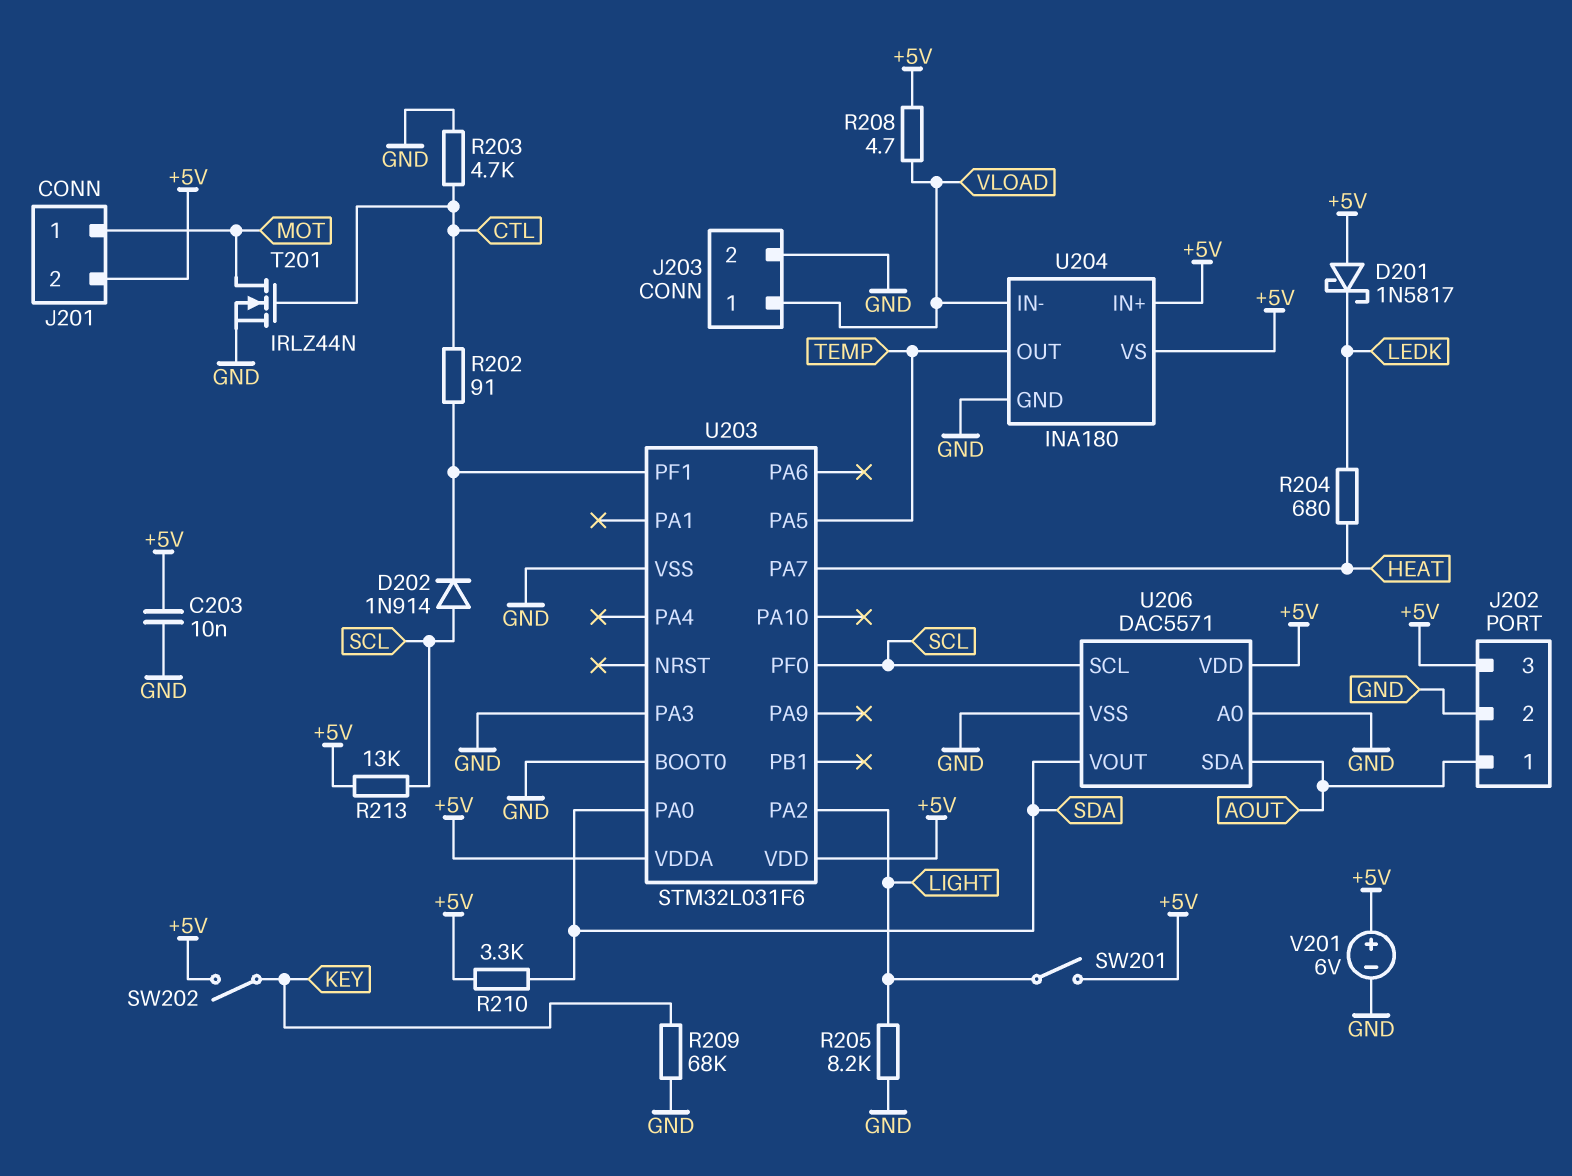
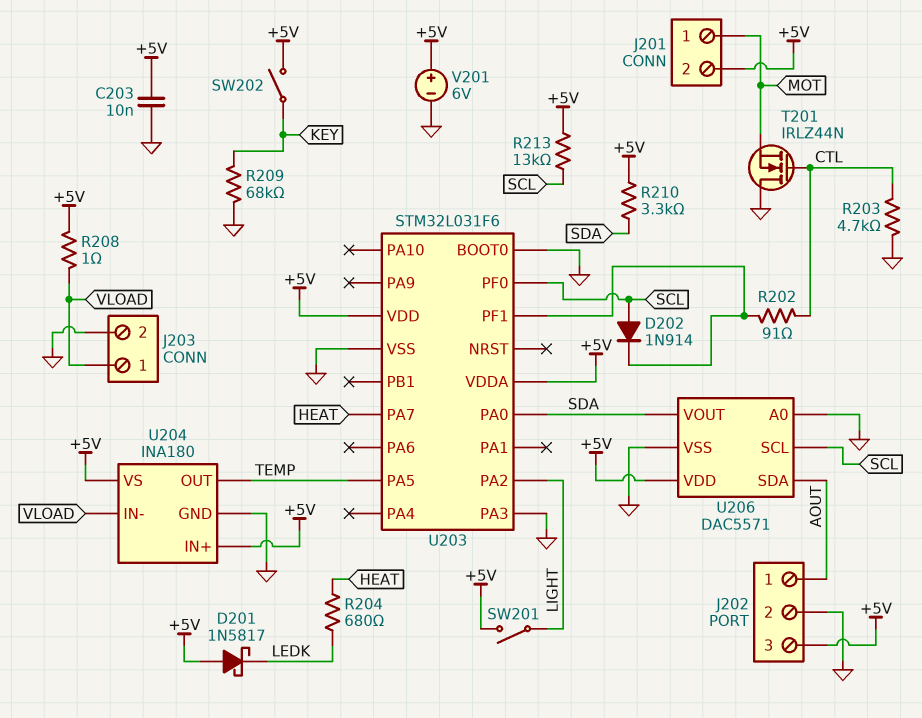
R205: 8.2k (GND, LIGHT) -> none
R208: 4.7 (+5V, VLOAD) -> 1 (+5V, VLOAD)
T201: NMOS IRLZ44N (G CTL, D MOT, S GND) -> NMOS IRLZ44N (G CTL, D GND, S MOT)

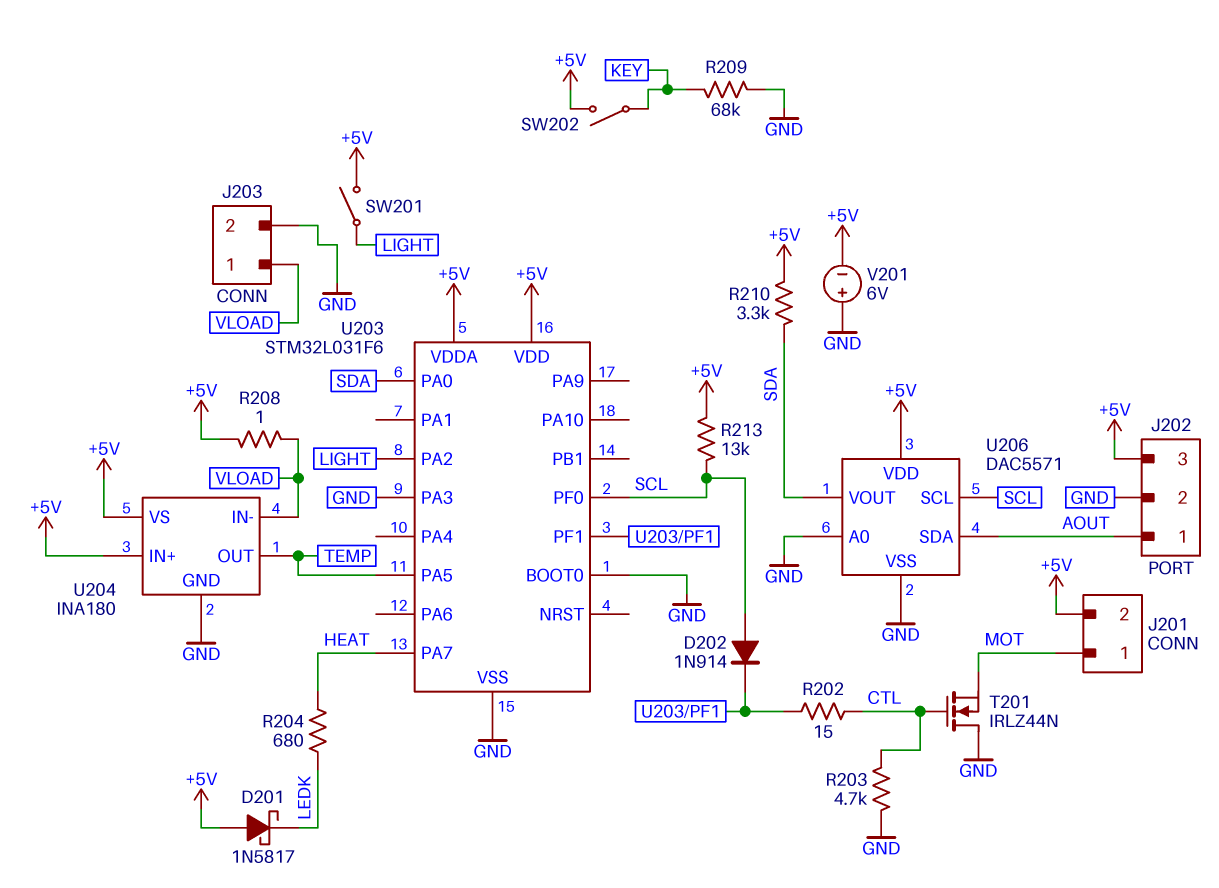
C203: 10nF (+5V, GND) -> none
R202: 91 (CTL, U203/PF1) -> 15 (CTL, U203/PF1)
V201: 6V (plus +5V, minus GND) -> 6V (plus GND, minus +5V)

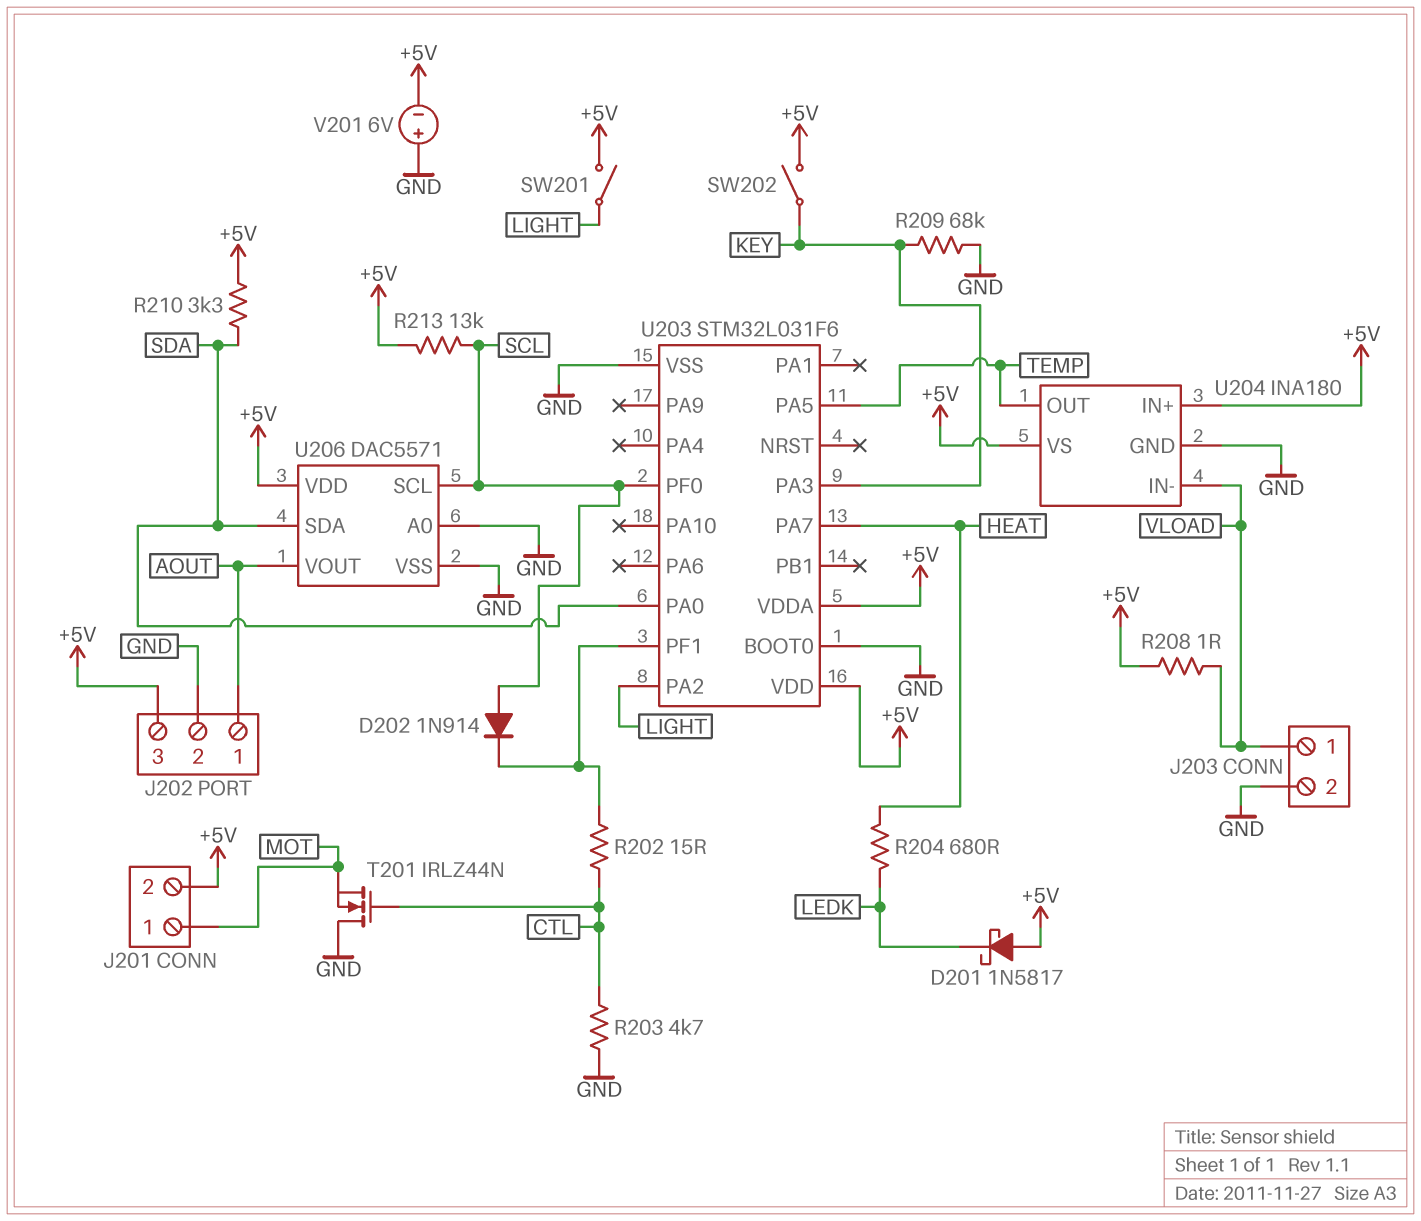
U203 pin PA3: GND -> KEY
U206 pin SDA: AOUT -> SDA
U206 pin VOUT: SDA -> AOUT

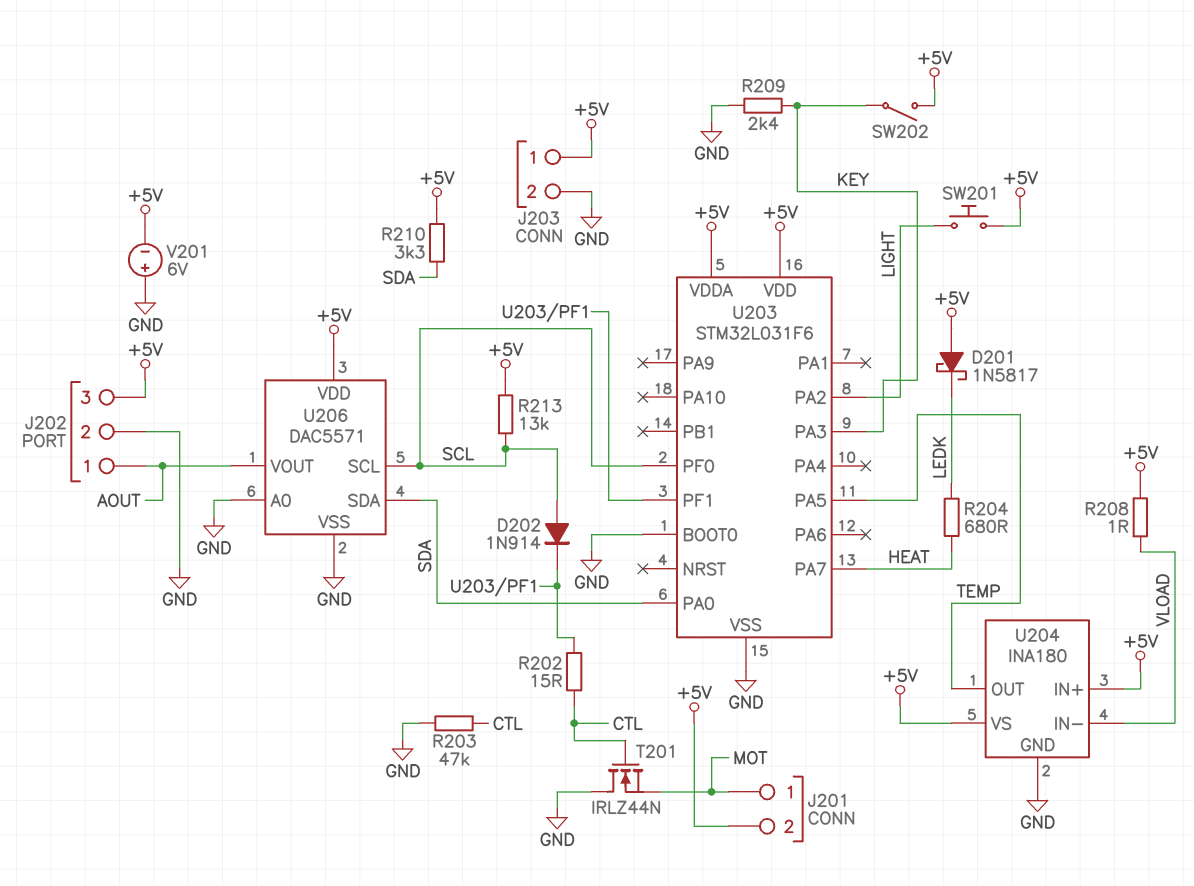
J203 pin 1: VLOAD -> +5V
R203: 4.7k (CTL, GND) -> 47k (CTL, GND)
R209: 68k (GND, KEY) -> 2.4k (GND, KEY)
SW201: switch (+5V, LIGHT) -> button (+5V, LIGHT)

